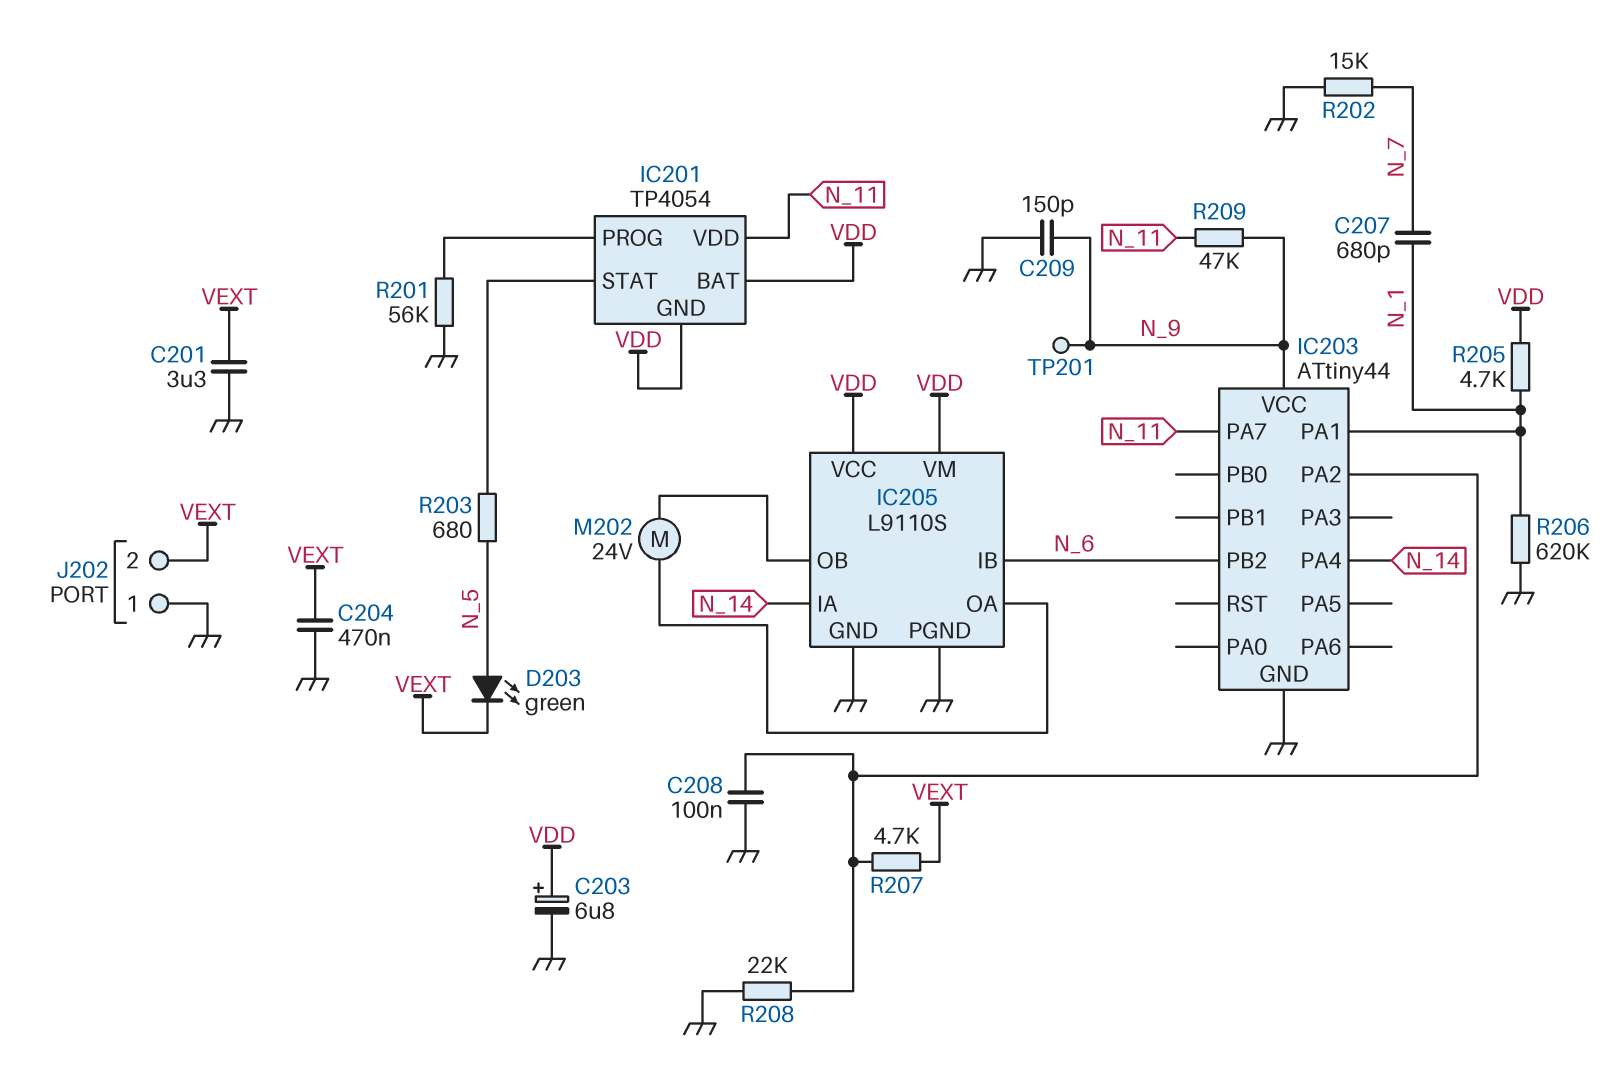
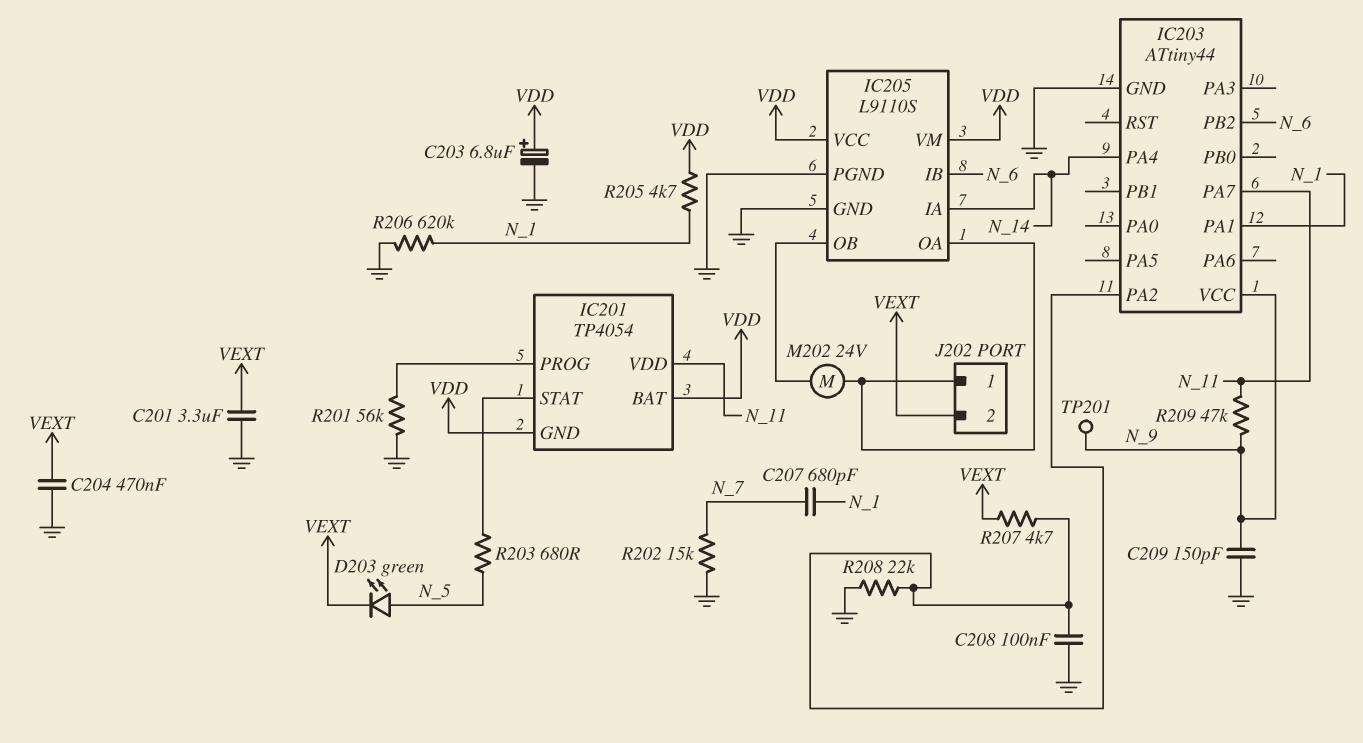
J202 pin 1: GND -> IC205/OA

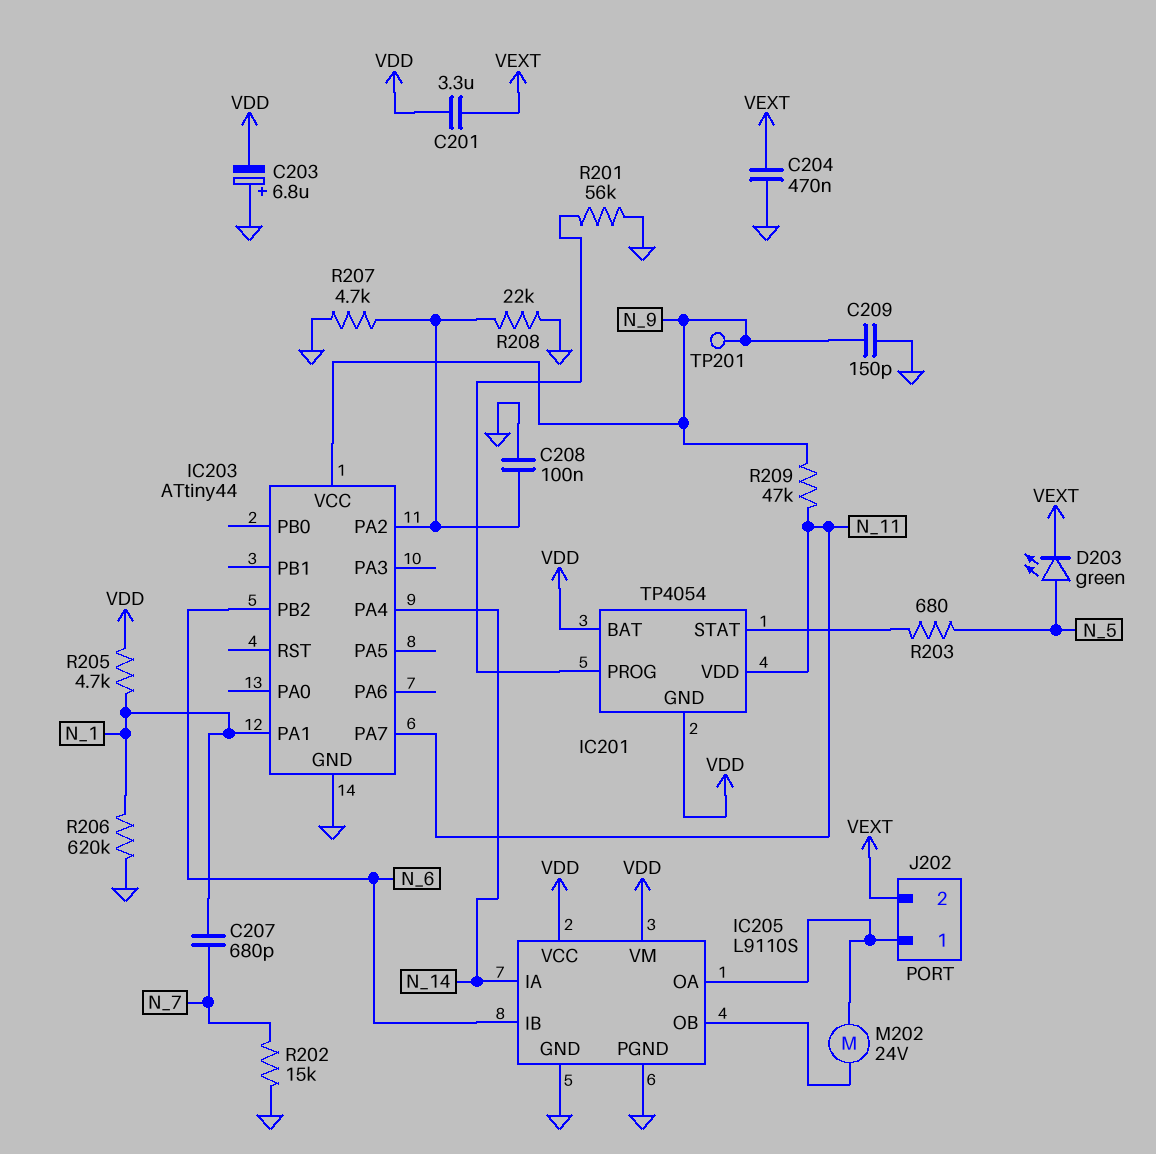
C201: 3.3uF (GND, VEXT) -> 3.3uF (VDD, VEXT)
C203: 6.8uF (plus VDD, minus GND) -> 6.8uF (plus GND, minus VDD)
R207: 4.7k (IC203/PA2, VEXT) -> 4.7k (GND, IC203/PA2)

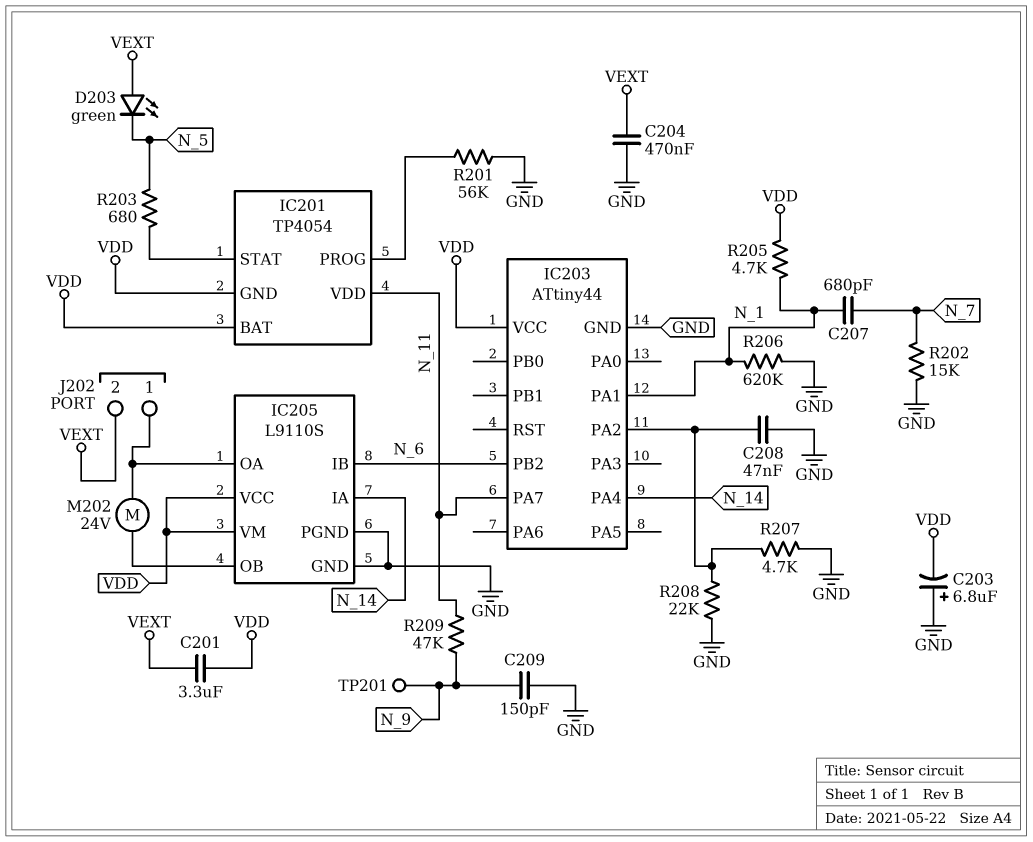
C208: 100nF (GND, IC203/PA2) -> 47nF (GND, IC203/PA2)
D203: LED green (A N_5, K VEXT) -> LED green (A VEXT, K N_5)
IC203 pin VCC: N_9 -> VDD

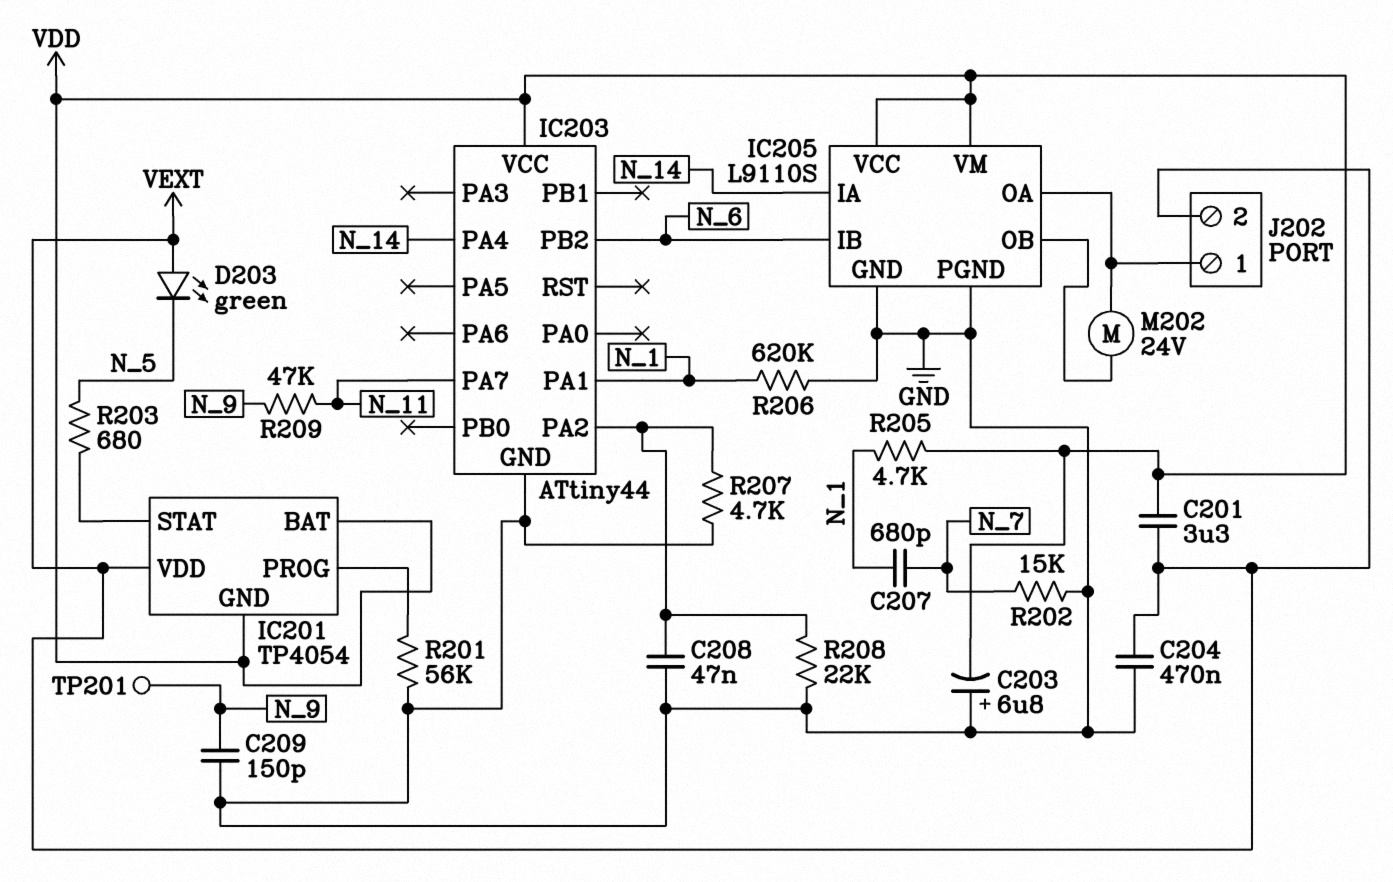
IC201 pin VDD: N_11 -> VEXT

